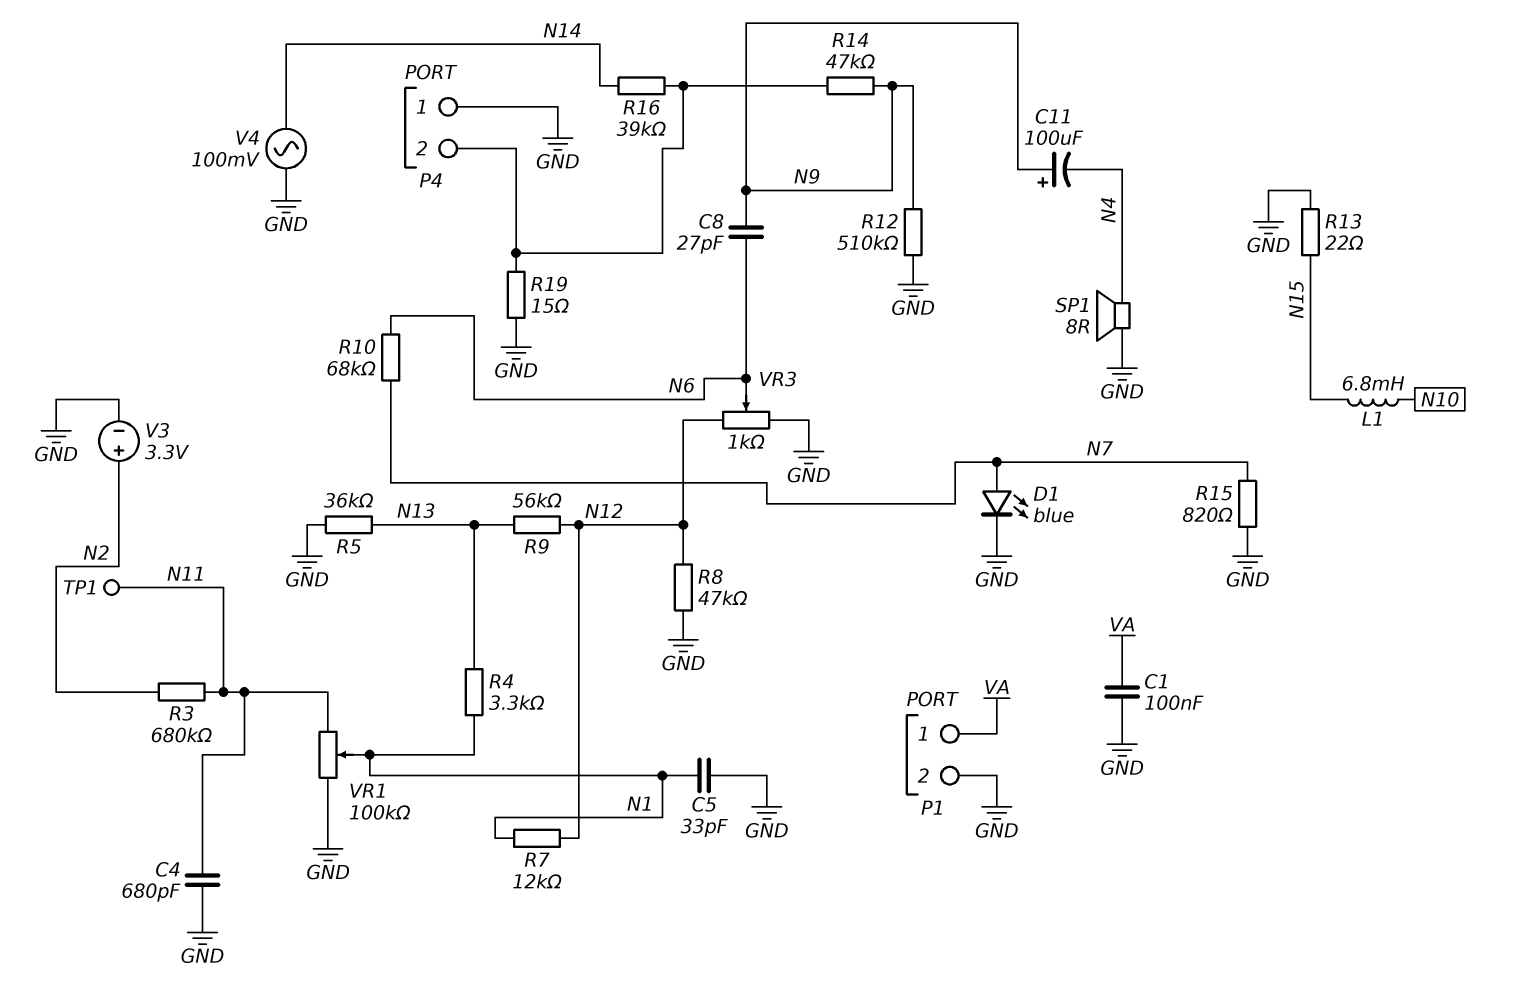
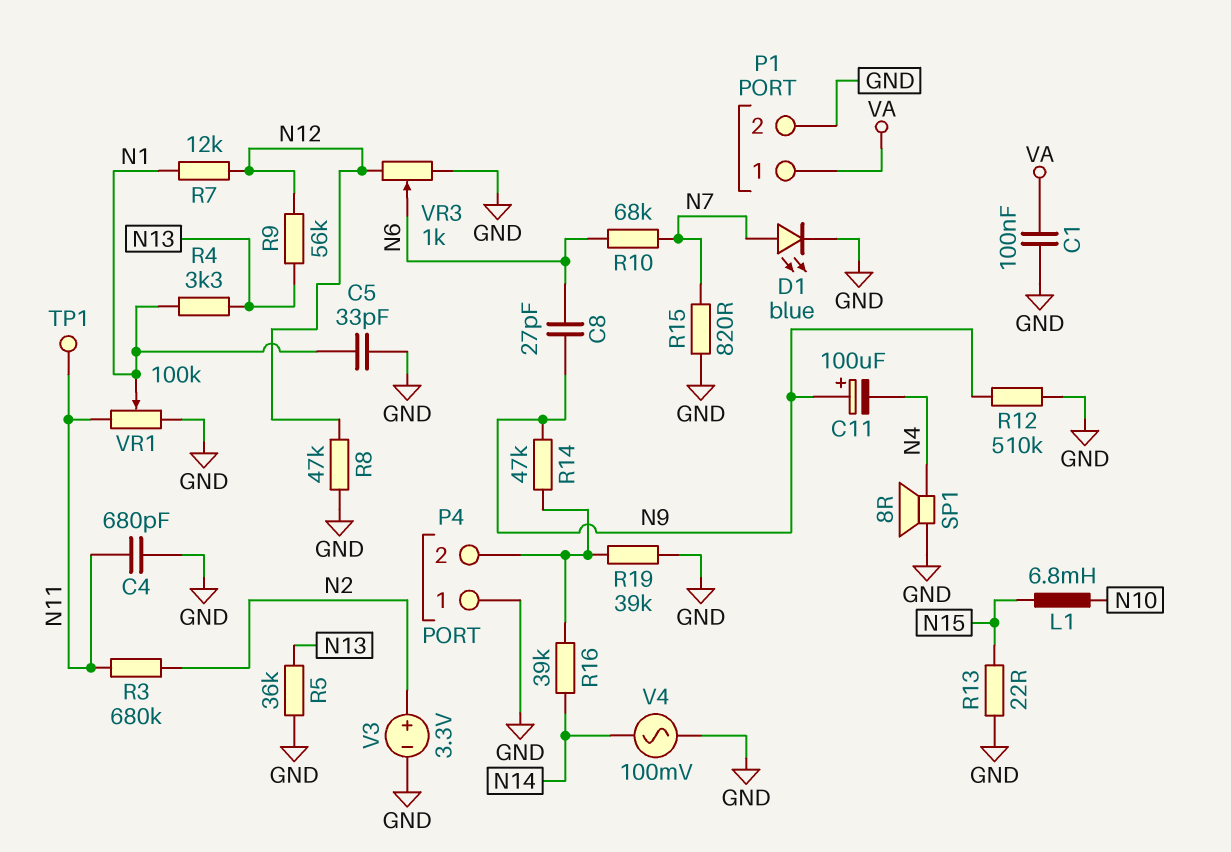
R19: 15 (GND, P4/2) -> 39k (GND, P4/2)

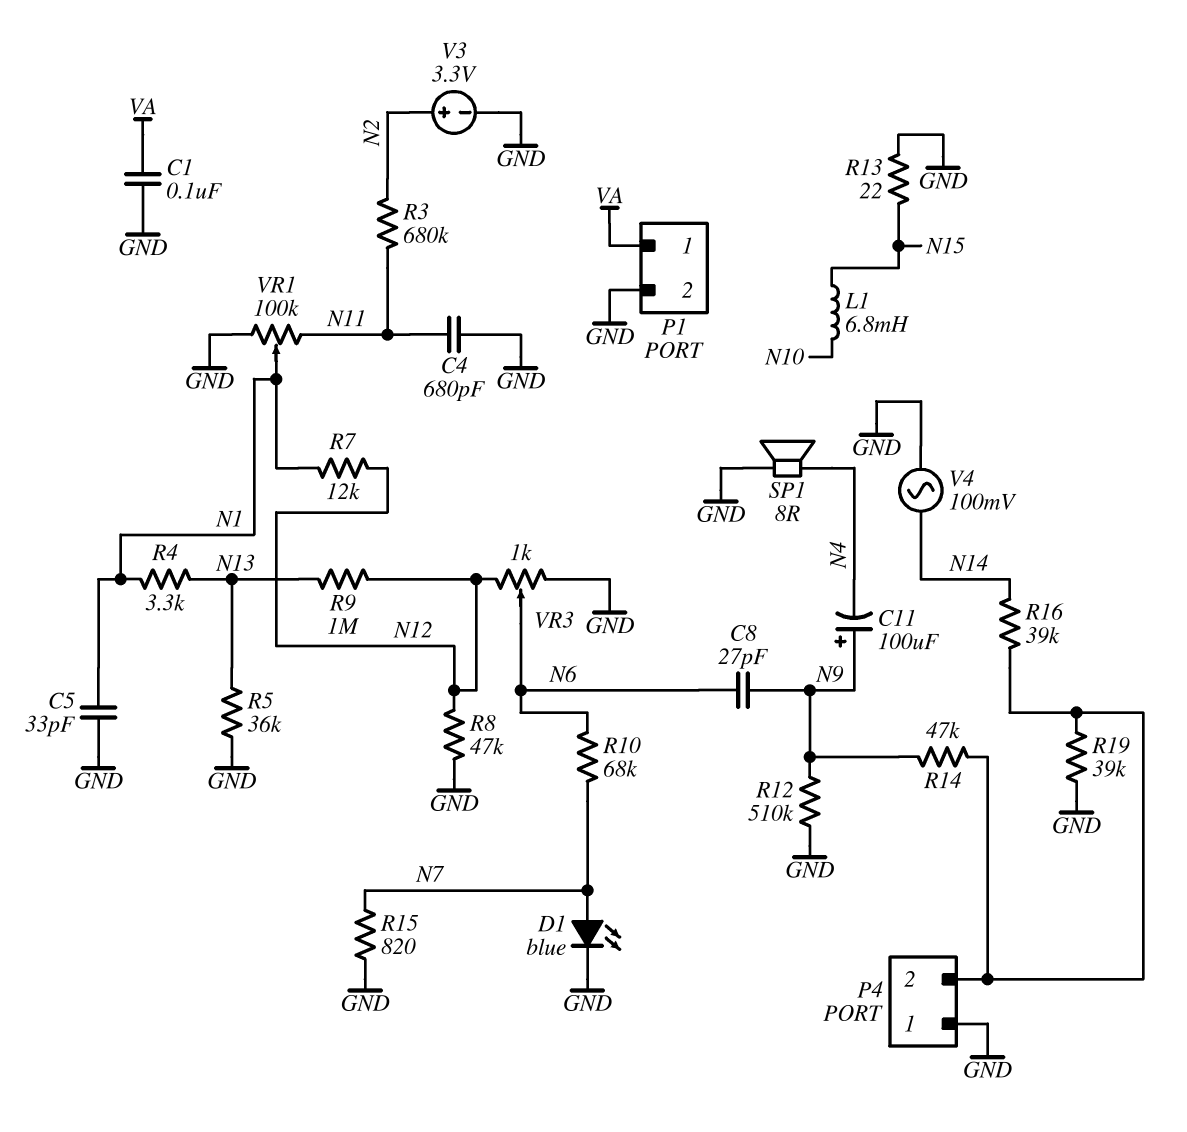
R9: 56k (N12, N13) -> 1M (N12, N13)
TP1: test point (N11) -> none

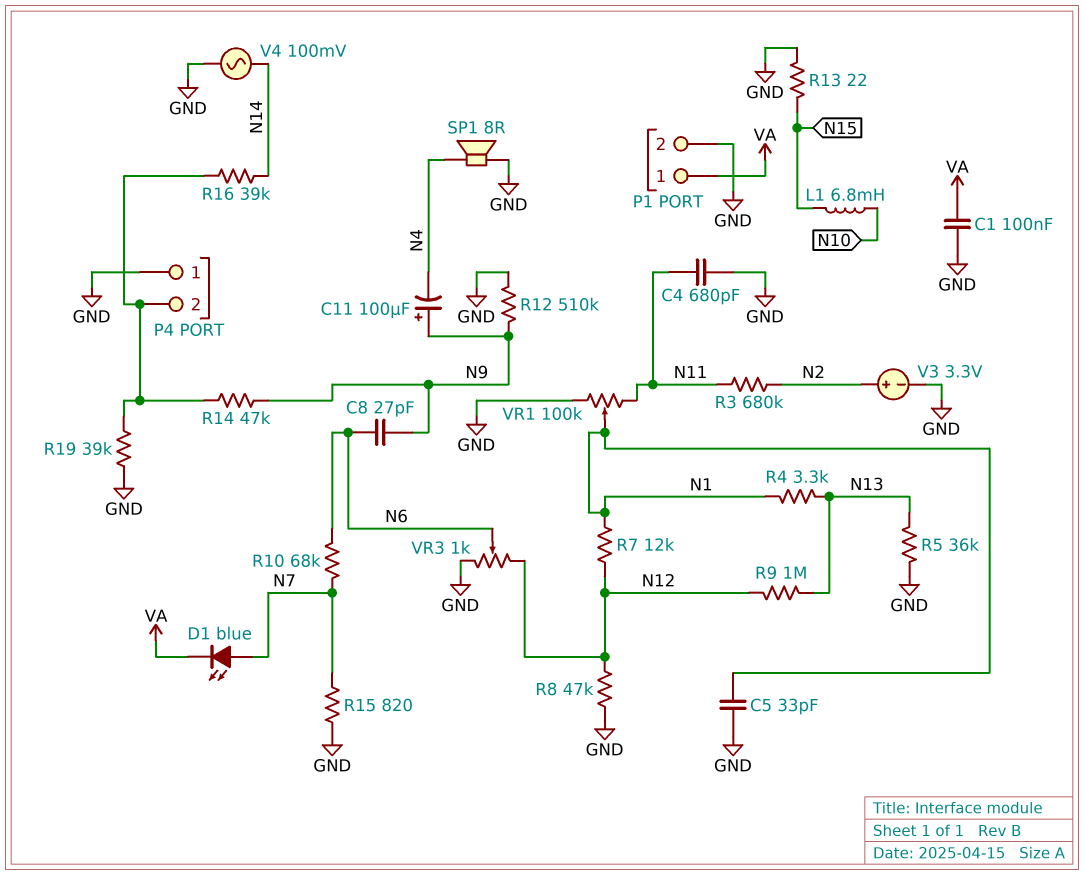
D1: LED blue (A N7, K GND) -> LED blue (A N7, K VA)

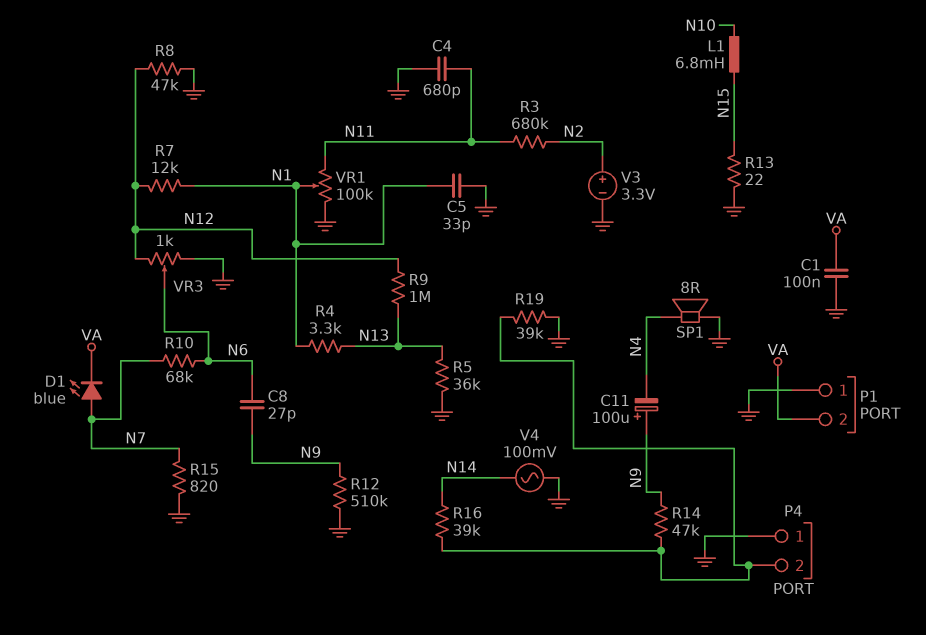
P1 pin 1: VA -> GND
P1 pin 2: GND -> VA

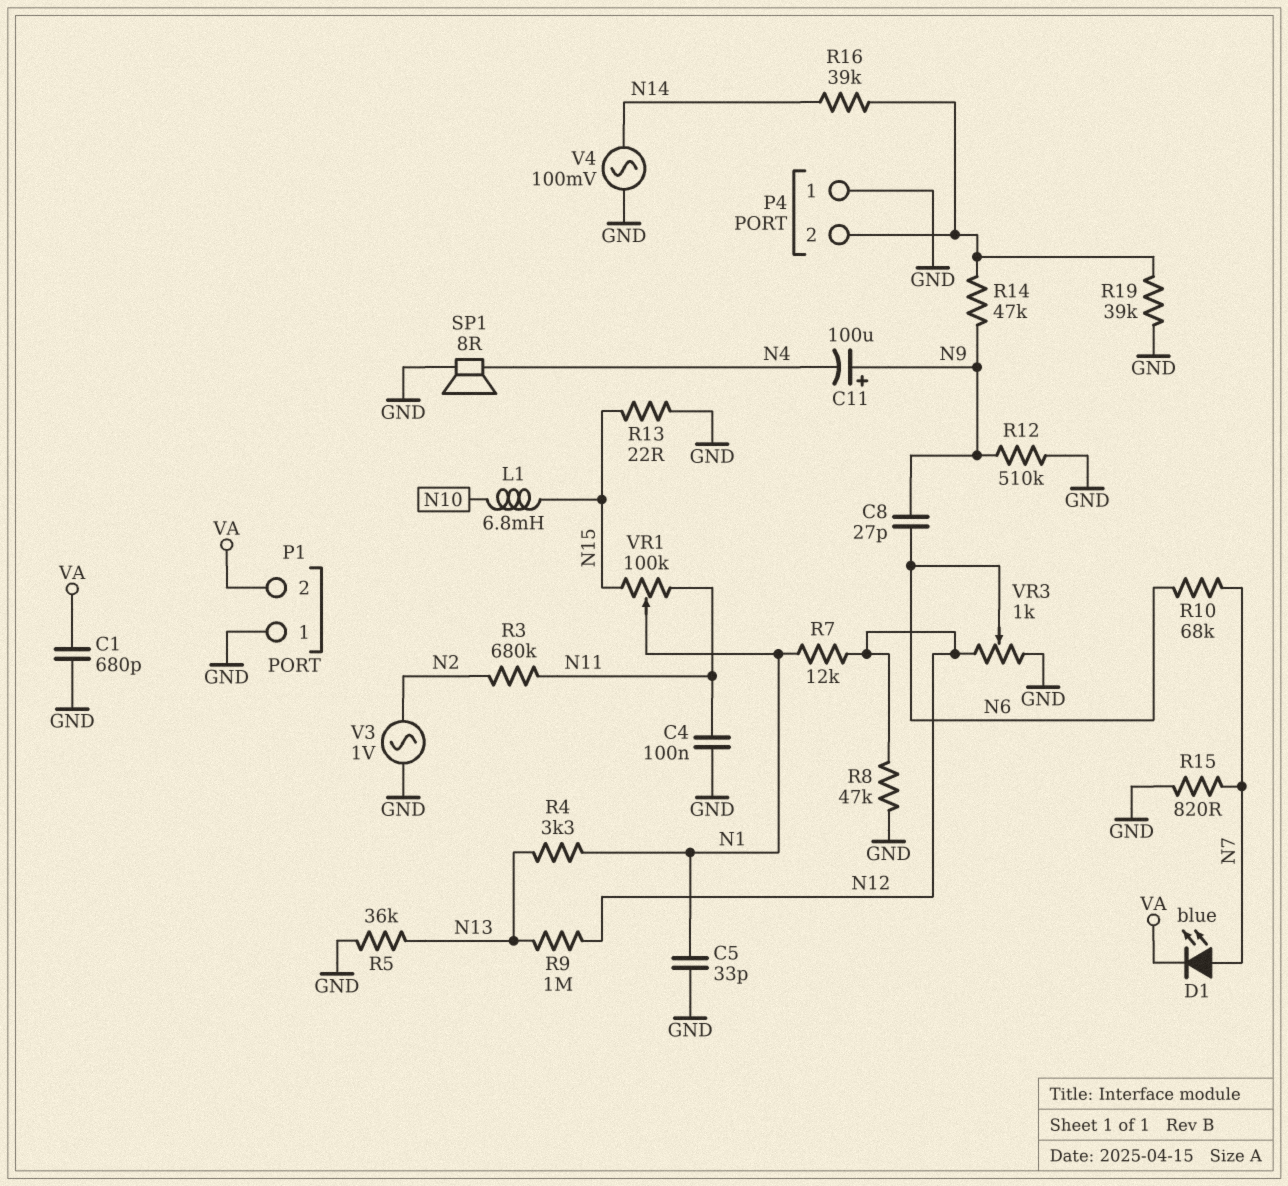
C1: 100nF (GND, VA) -> 680pF (GND, VA)
C4: 680pF (GND, N11) -> 100nF (GND, N11)
V3: 3.3V (plus N2, minus GND) -> AC 1V (GND, N2)
VR1: 100k (GND, N11, wiper N1) -> 100k (N11, N15, wiper N1)

